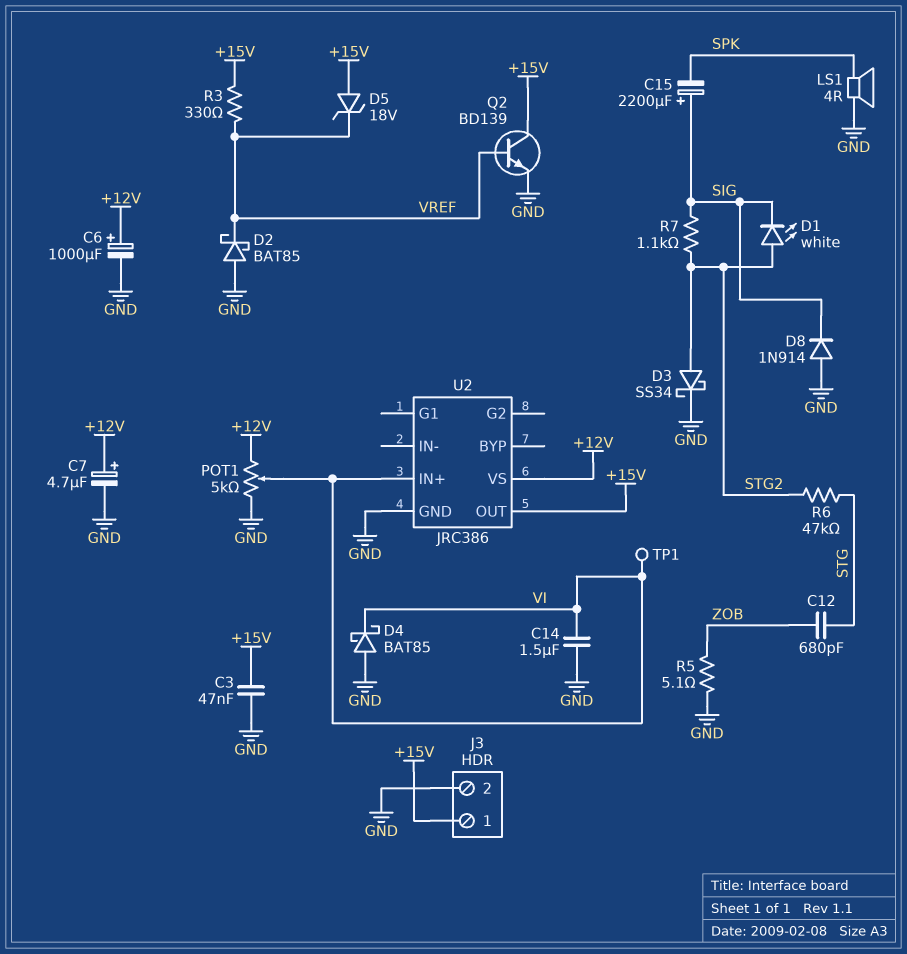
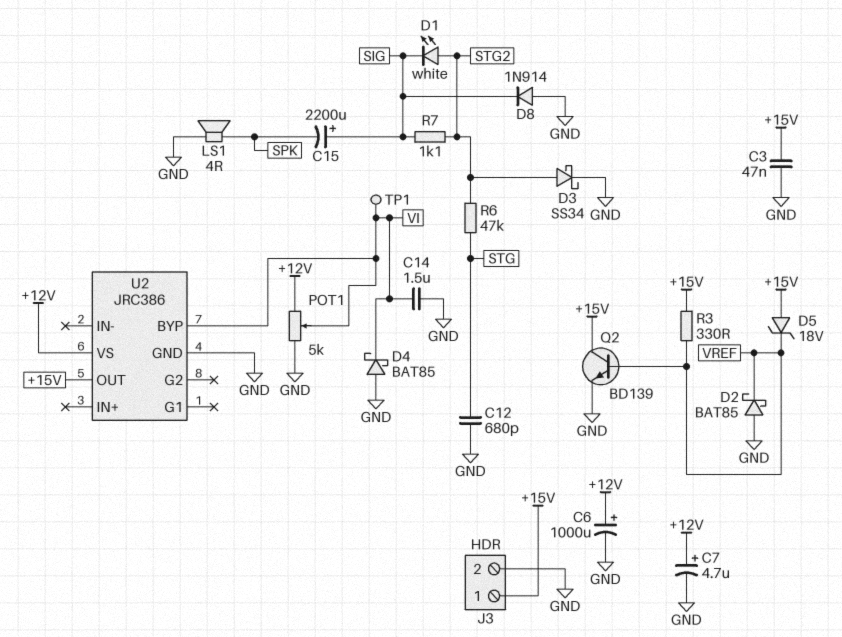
C12: 680pF (STG, ZOB) -> 680pF (GND, STG)
R5: 5.1 (GND, ZOB) -> none
U2 pin BYP: none -> VI
U2 pin IN+: VI -> none

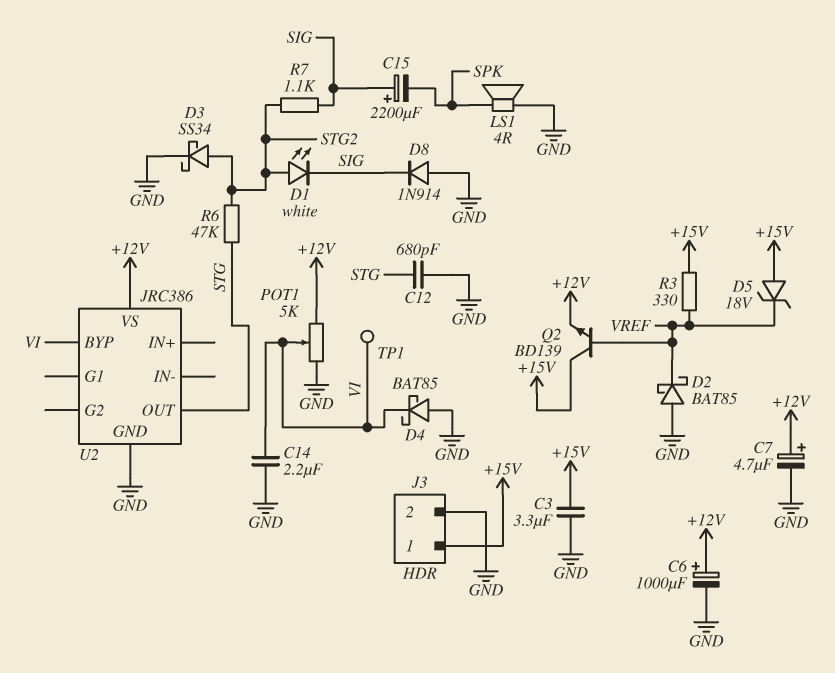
C3: 47nF (+15V, GND) -> 3.3uF (+15V, GND)
C14: 1.5uF (GND, VI) -> 2.2uF (GND, VI)
Q2: NPN BD139 (B VREF, C +15V, E GND) -> NPN BD139 (B VREF, C +15V, E +12V)
U2 pin OUT: +15V -> STG

